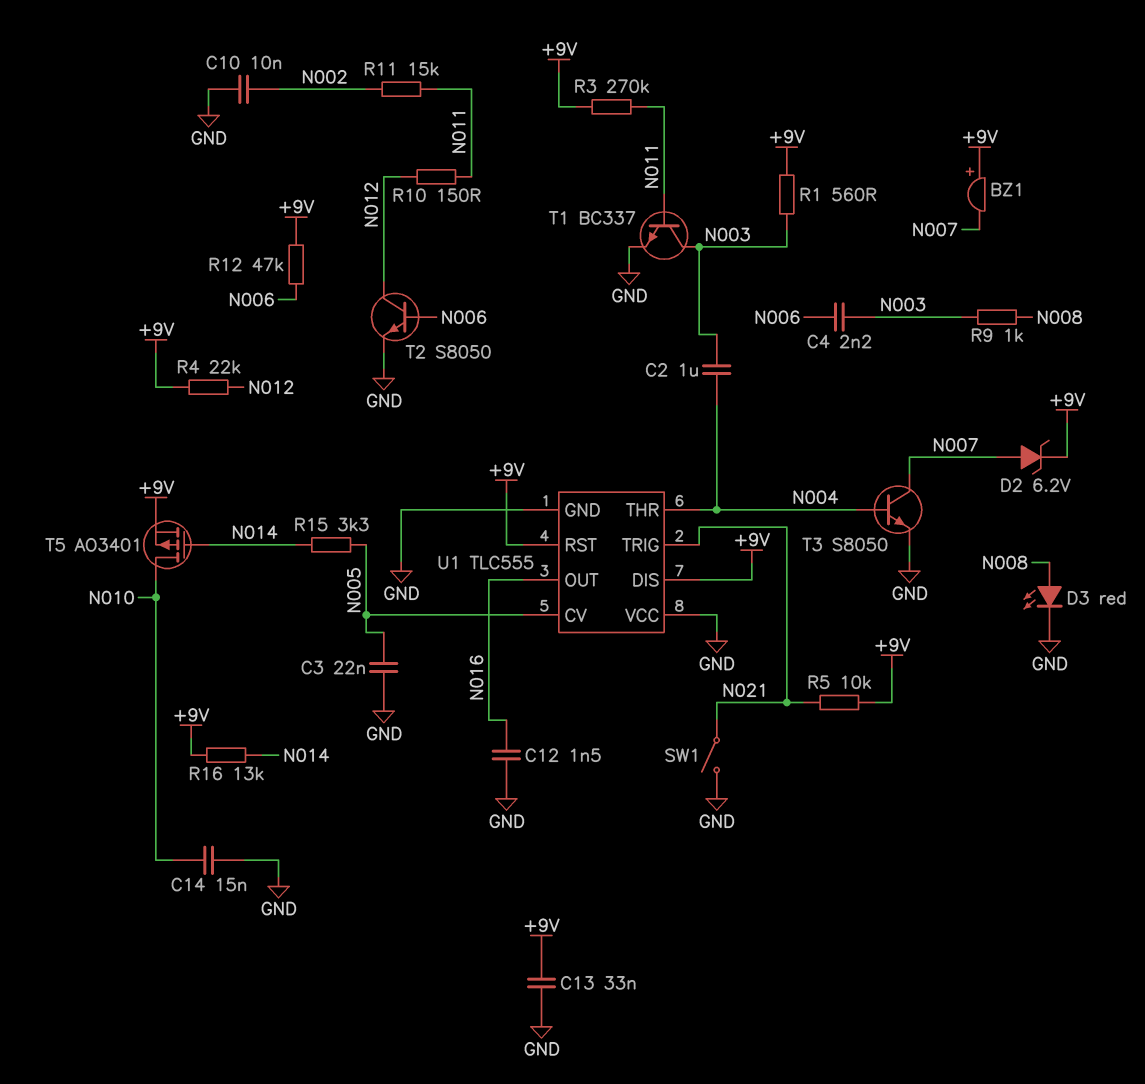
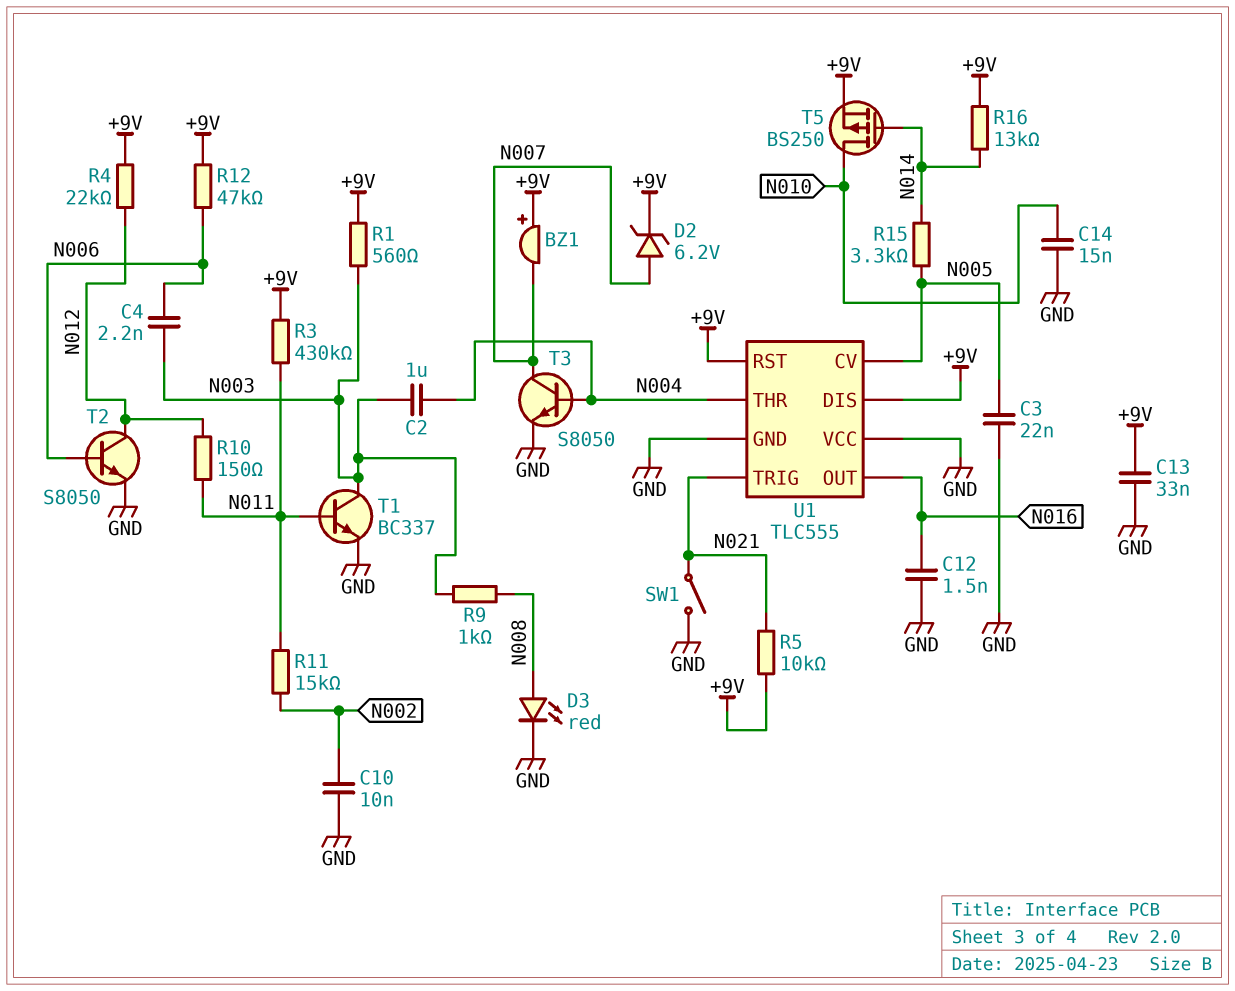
R3: 270k (+9V, N011) -> 430k (+9V, N011)
T5: PMOS AO3401 (G N014, D N010, S +9V) -> PMOS BS250 (G N014, D N010, S +9V)

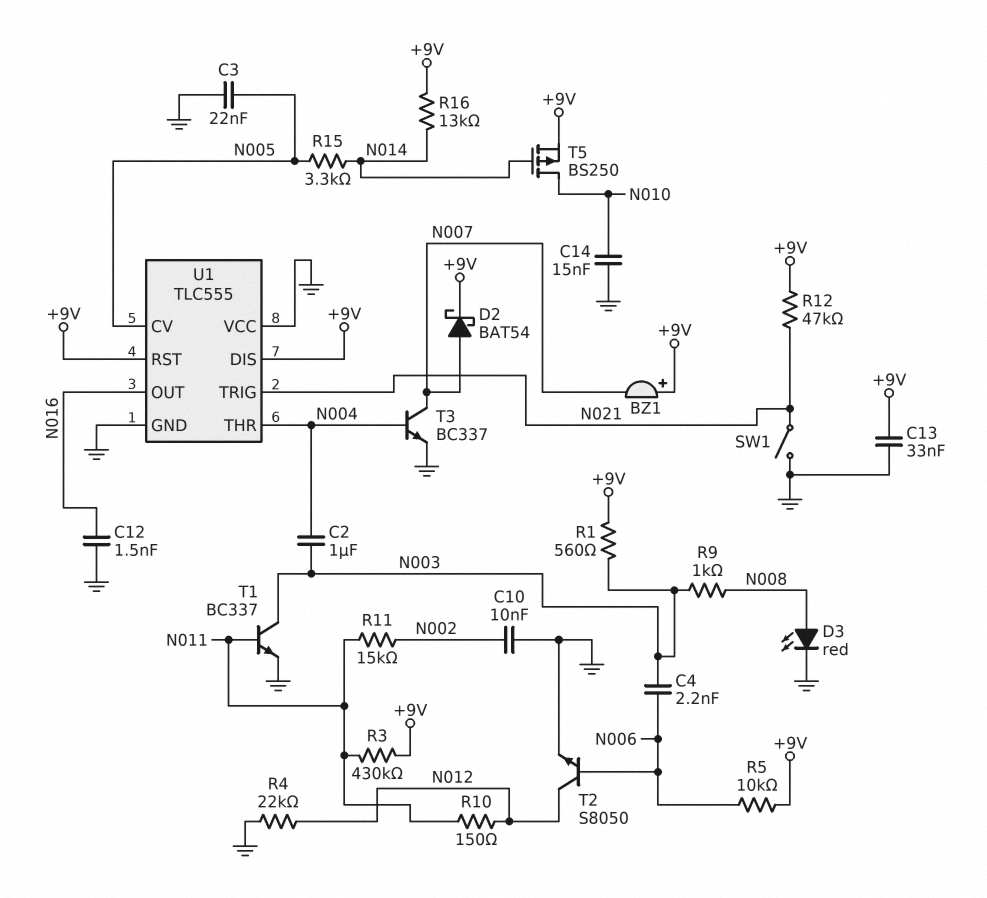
D2: zener 6.2V (A N007, K +9V) -> schottky BAT54 (A N007, K +9V)
R4: 22k (+9V, N012) -> 22k (GND, N012)
R5: 10k (+9V, N021) -> 10k (+9V, N006)
R12: 47k (+9V, N006) -> 47k (+9V, N021)
T3: NPN S8050 (B N004, C N007, E GND) -> NPN BC337 (B N004, C N007, E GND)

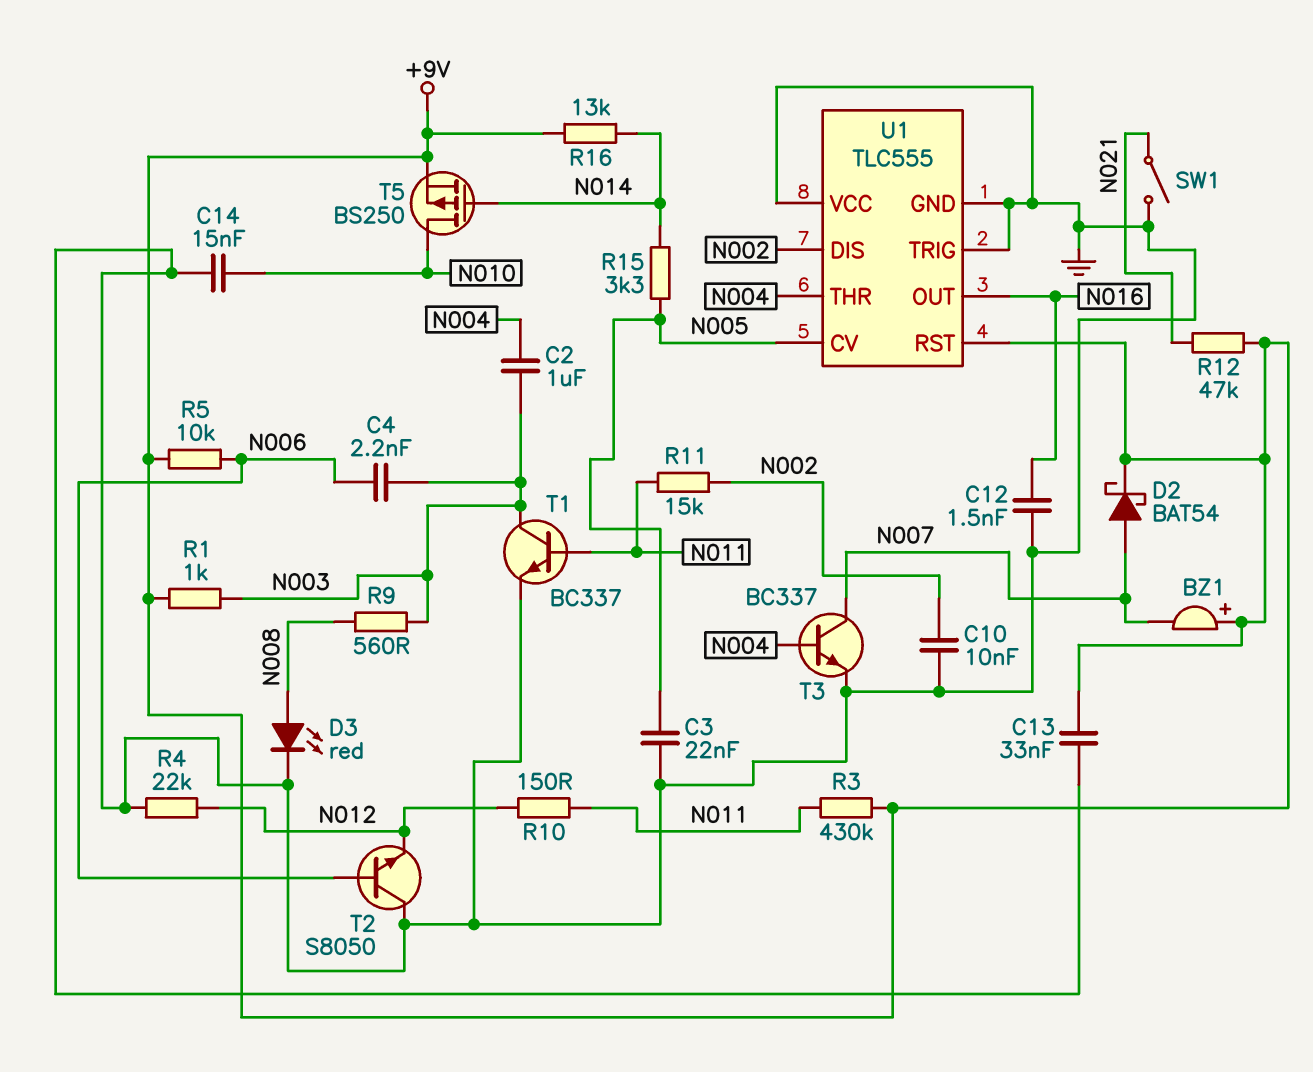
R1: 560 (+9V, N003) -> 1k (+9V, N003)
R9: 1k (N003, N008) -> 560 (N003, N008)
T2: NPN S8050 (B N006, C N012, E GND) -> NPN S8050 (B N006, C GND, E N012)
U1 pin DIS: +9V -> N002
U1 pin TRIG: N021 -> GND

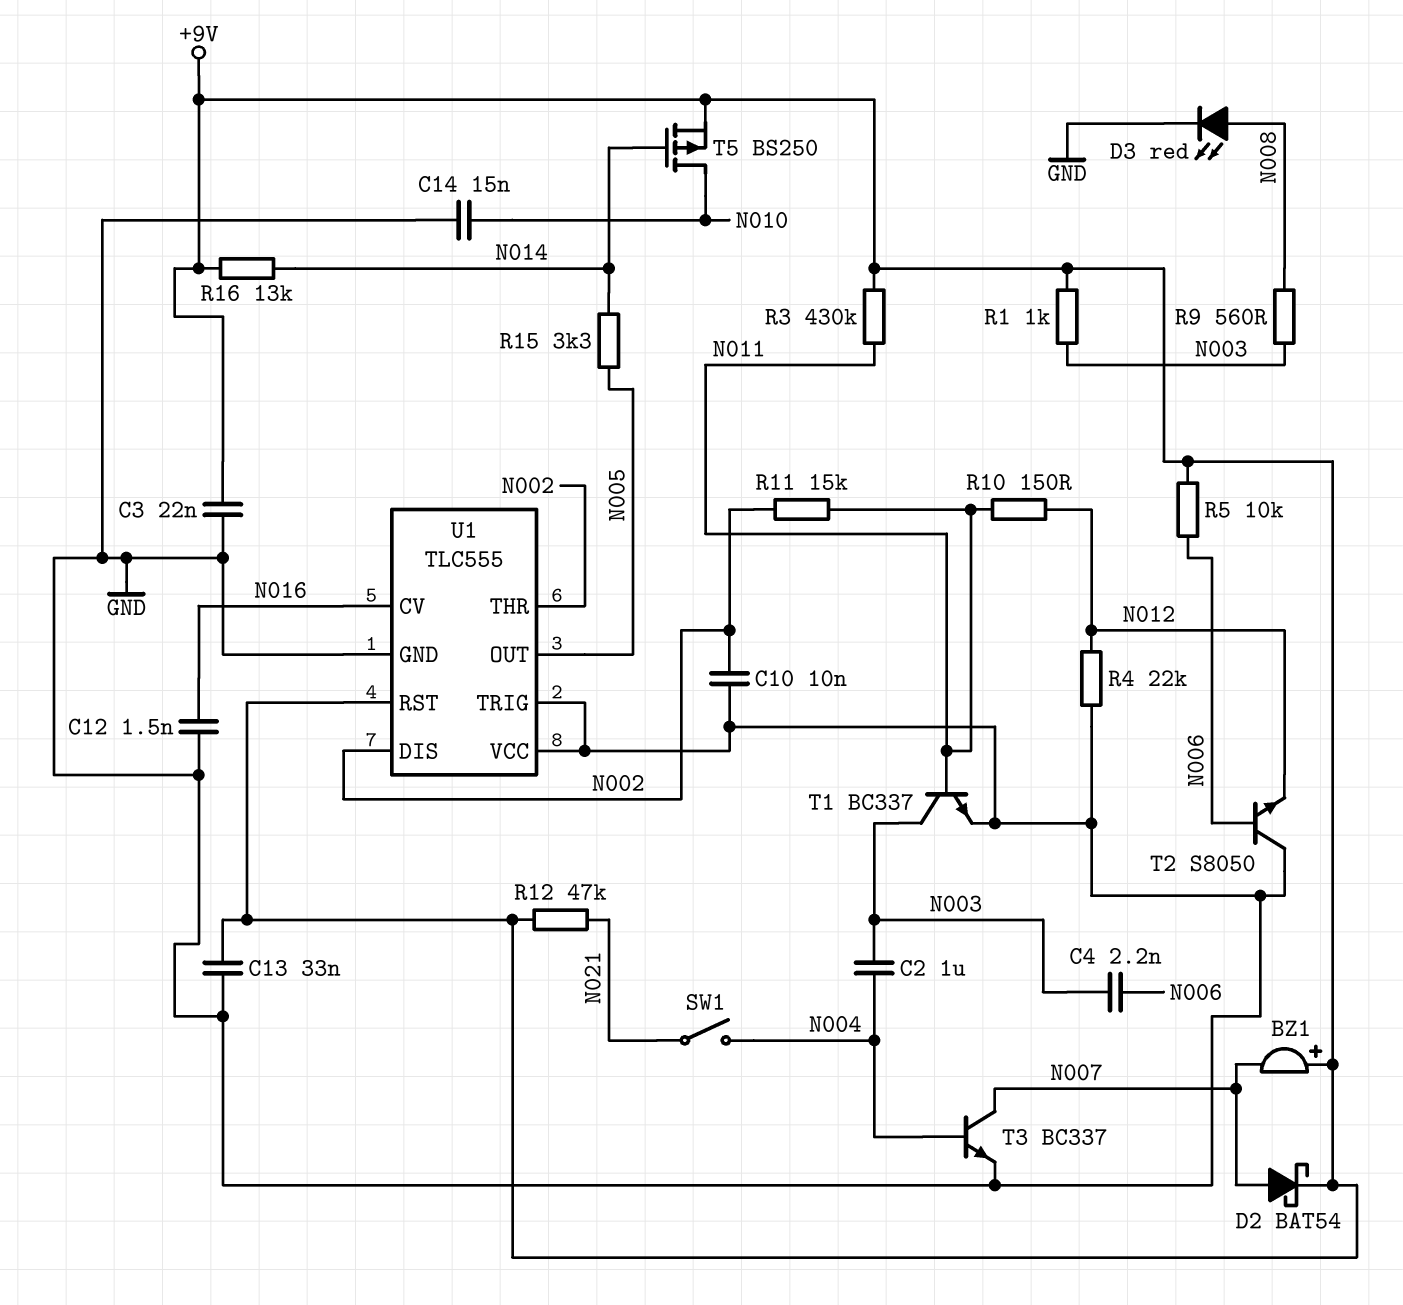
C3: 22nF (GND, N005) -> 22nF (+9V, GND)
SW1: switch (GND, N021) -> switch (N004, N021)
U1 pin CV: N005 -> N016
U1 pin OUT: N016 -> N005
U1 pin THR: N004 -> N002

